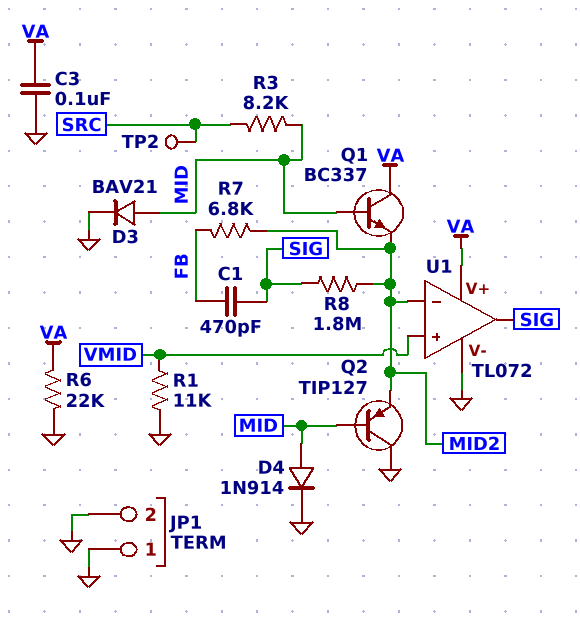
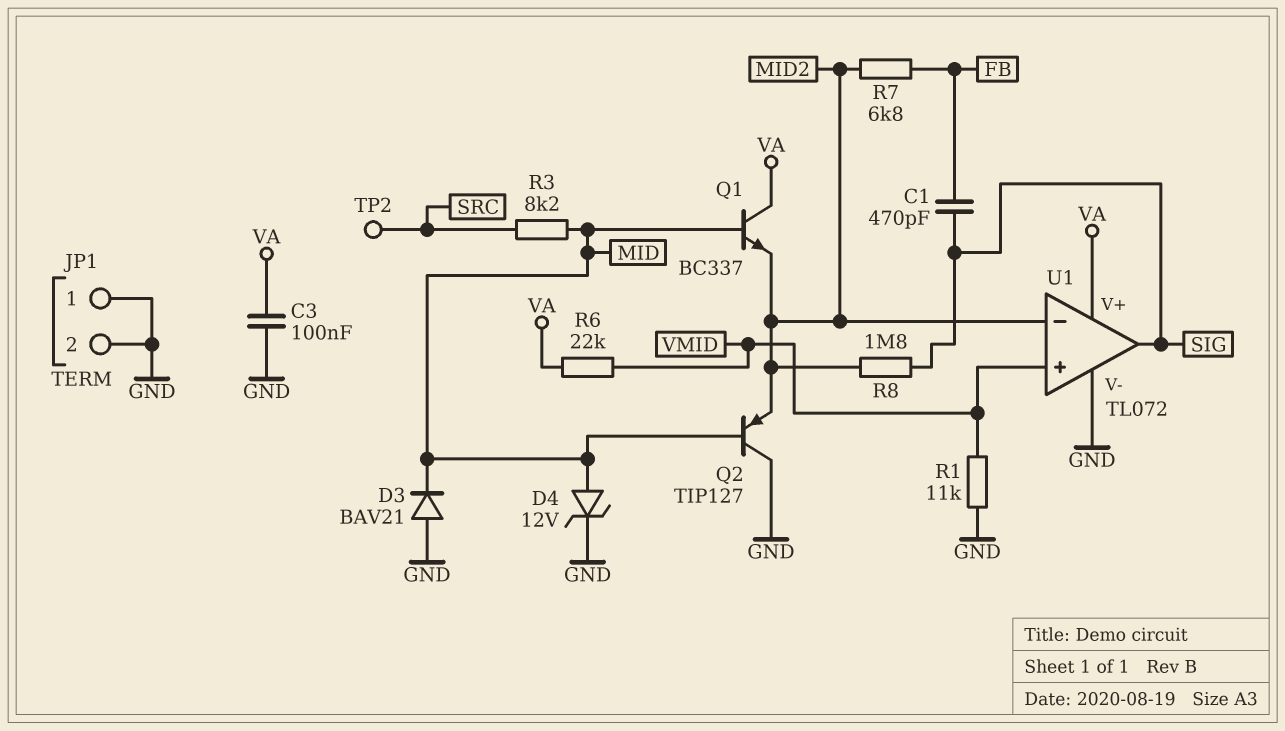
D3: diode BAV21 (A MID, K GND) -> diode BAV21 (A GND, K MID)
D4: diode 1N914 (A MID, K GND) -> zener 12V (A MID, K GND)
R6: 22k (GND, VA) -> 22k (VA, VMID)

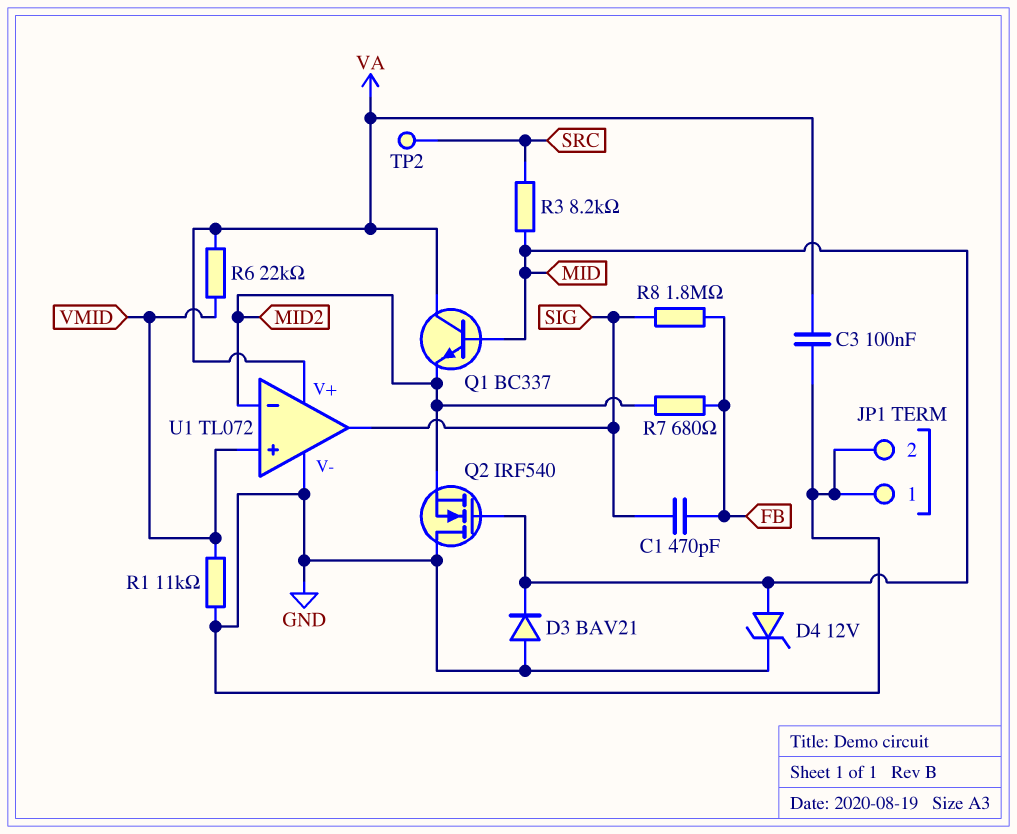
Q2: PNP TIP127 (B MID, C GND, E MID2) -> NMOS IRF540 (G MID, D GND, S MID2)
R7: 6.8k (FB, MID2) -> 680 (FB, MID2)
R8: 1.8M (MID2, SIG) -> 1.8M (FB, SIG)

